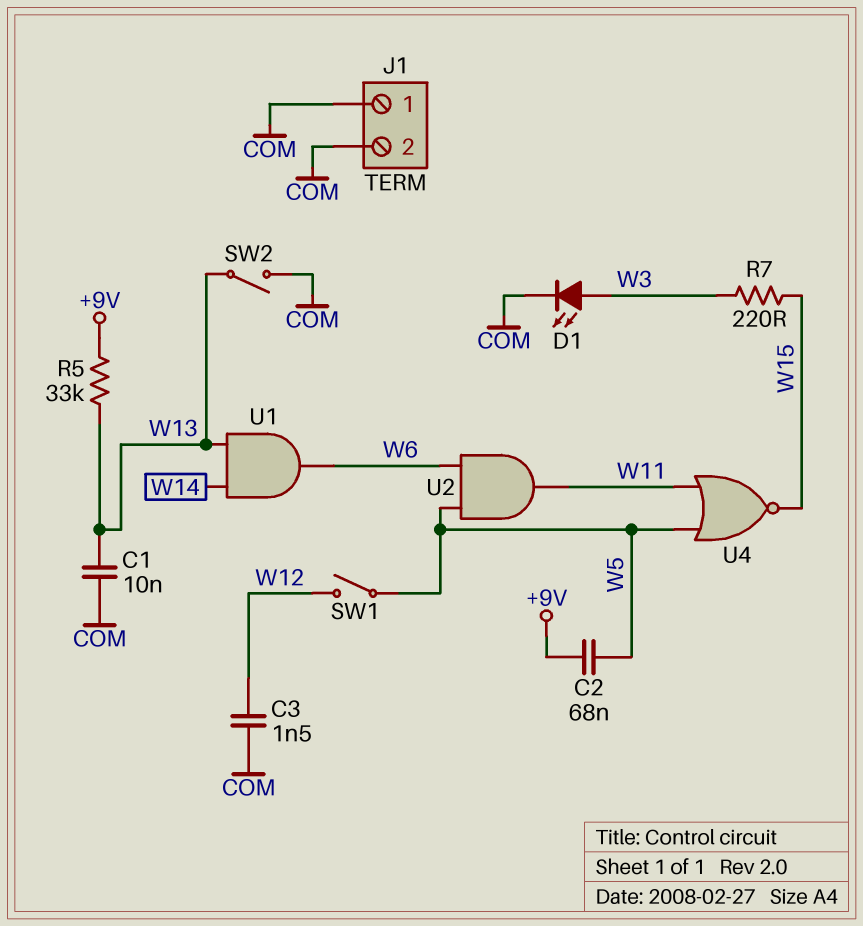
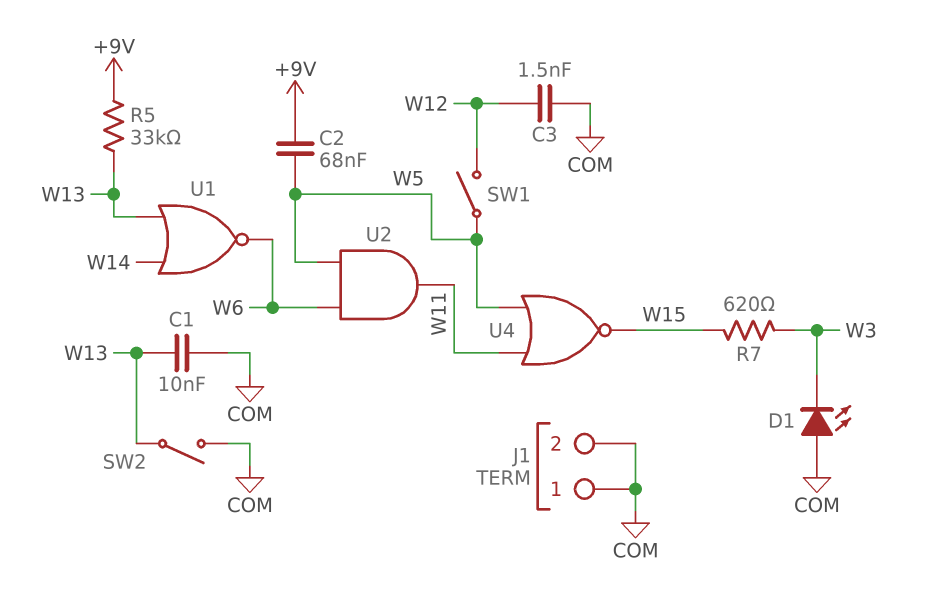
D1: LED (A W3, K COM) -> LED (A COM, K W3)
R7: 220 (W3, W15) -> 620 (W3, W15)
U1: AND (in W13, in W14, out W6) -> NOR (in W13, in W14, out W6)

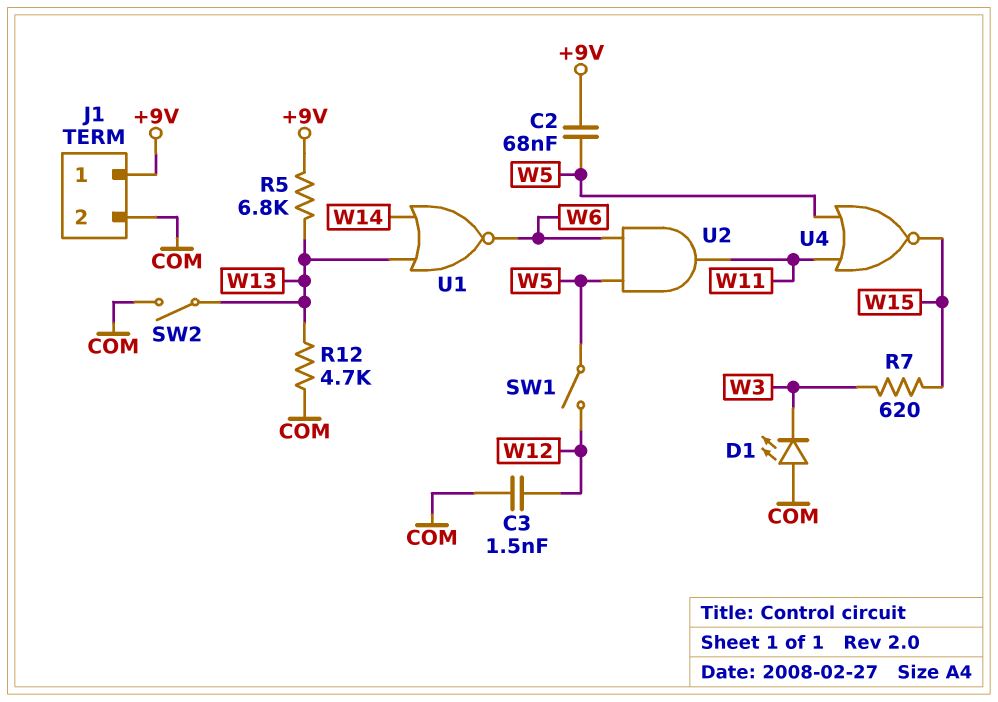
C1: 10nF (COM, W13) -> none
J1 pin 1: COM -> +9V
R5: 33k (+9V, W13) -> 6.8k (+9V, W13)
R12: none -> 4.7k (COM, W13)

